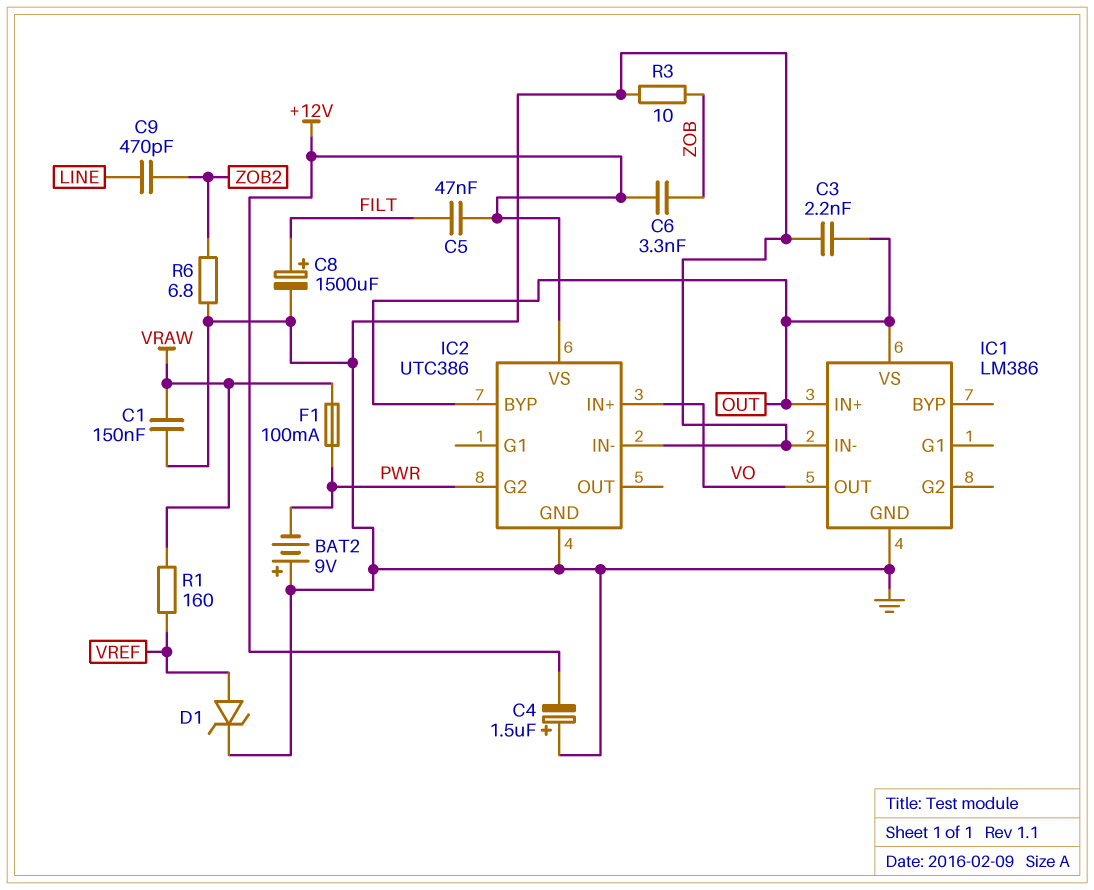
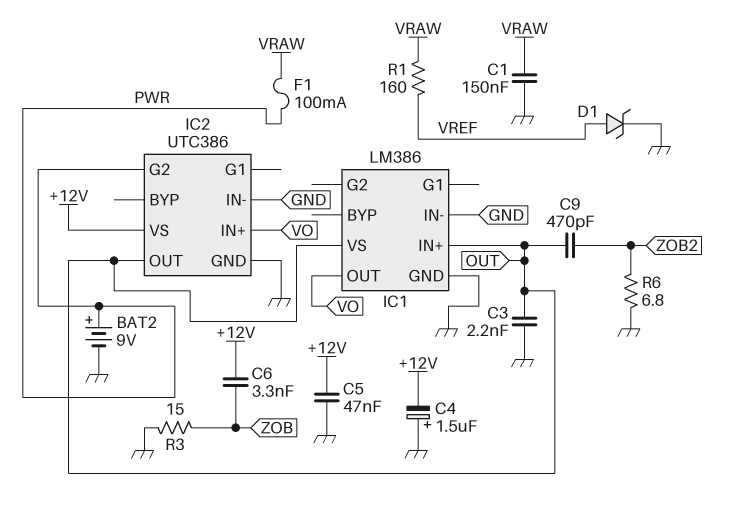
BAT2: 9V (plus GND, minus PWR) -> 9V (plus PWR, minus GND)
C5: 47nF (+12V, FILT) -> 47nF (+12V, GND)
C8: 1500uF (plus FILT, minus GND) -> none
C9: 470pF (LINE, ZOB2) -> 470pF (OUT, ZOB2)
IC2 pin BYP: OUT -> none
IC2 pin OUT: none -> OUT
R3: 10 (GND, ZOB) -> 15 (GND, ZOB)

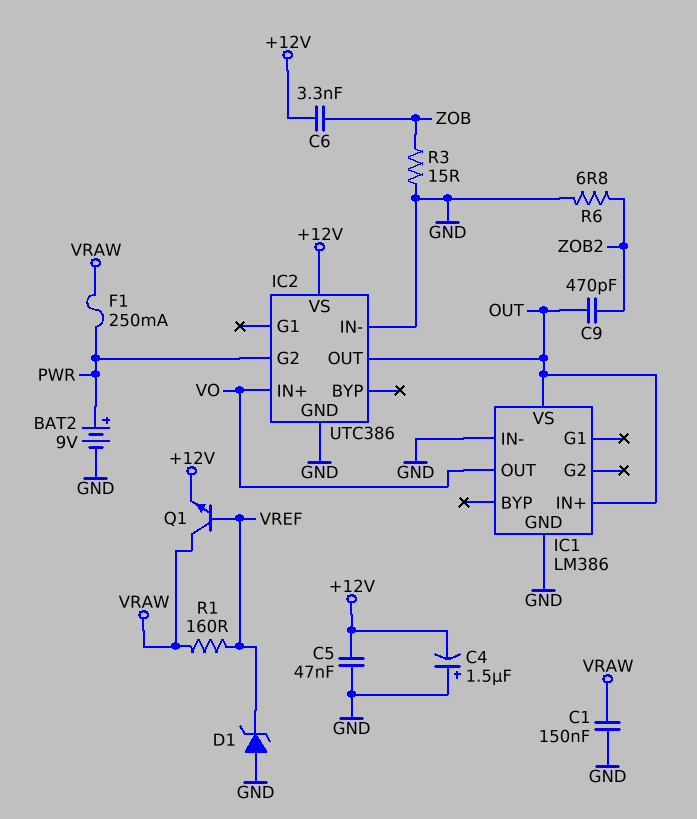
C3: 2.2nF (GND, OUT) -> none
D1: zener (A VREF, K GND) -> zener (A GND, K VREF)
F1: 100mA (PWR, VRAW) -> 250mA (PWR, VRAW)
Q1: none -> NPN (B VREF, C VRAW, E +12V)

